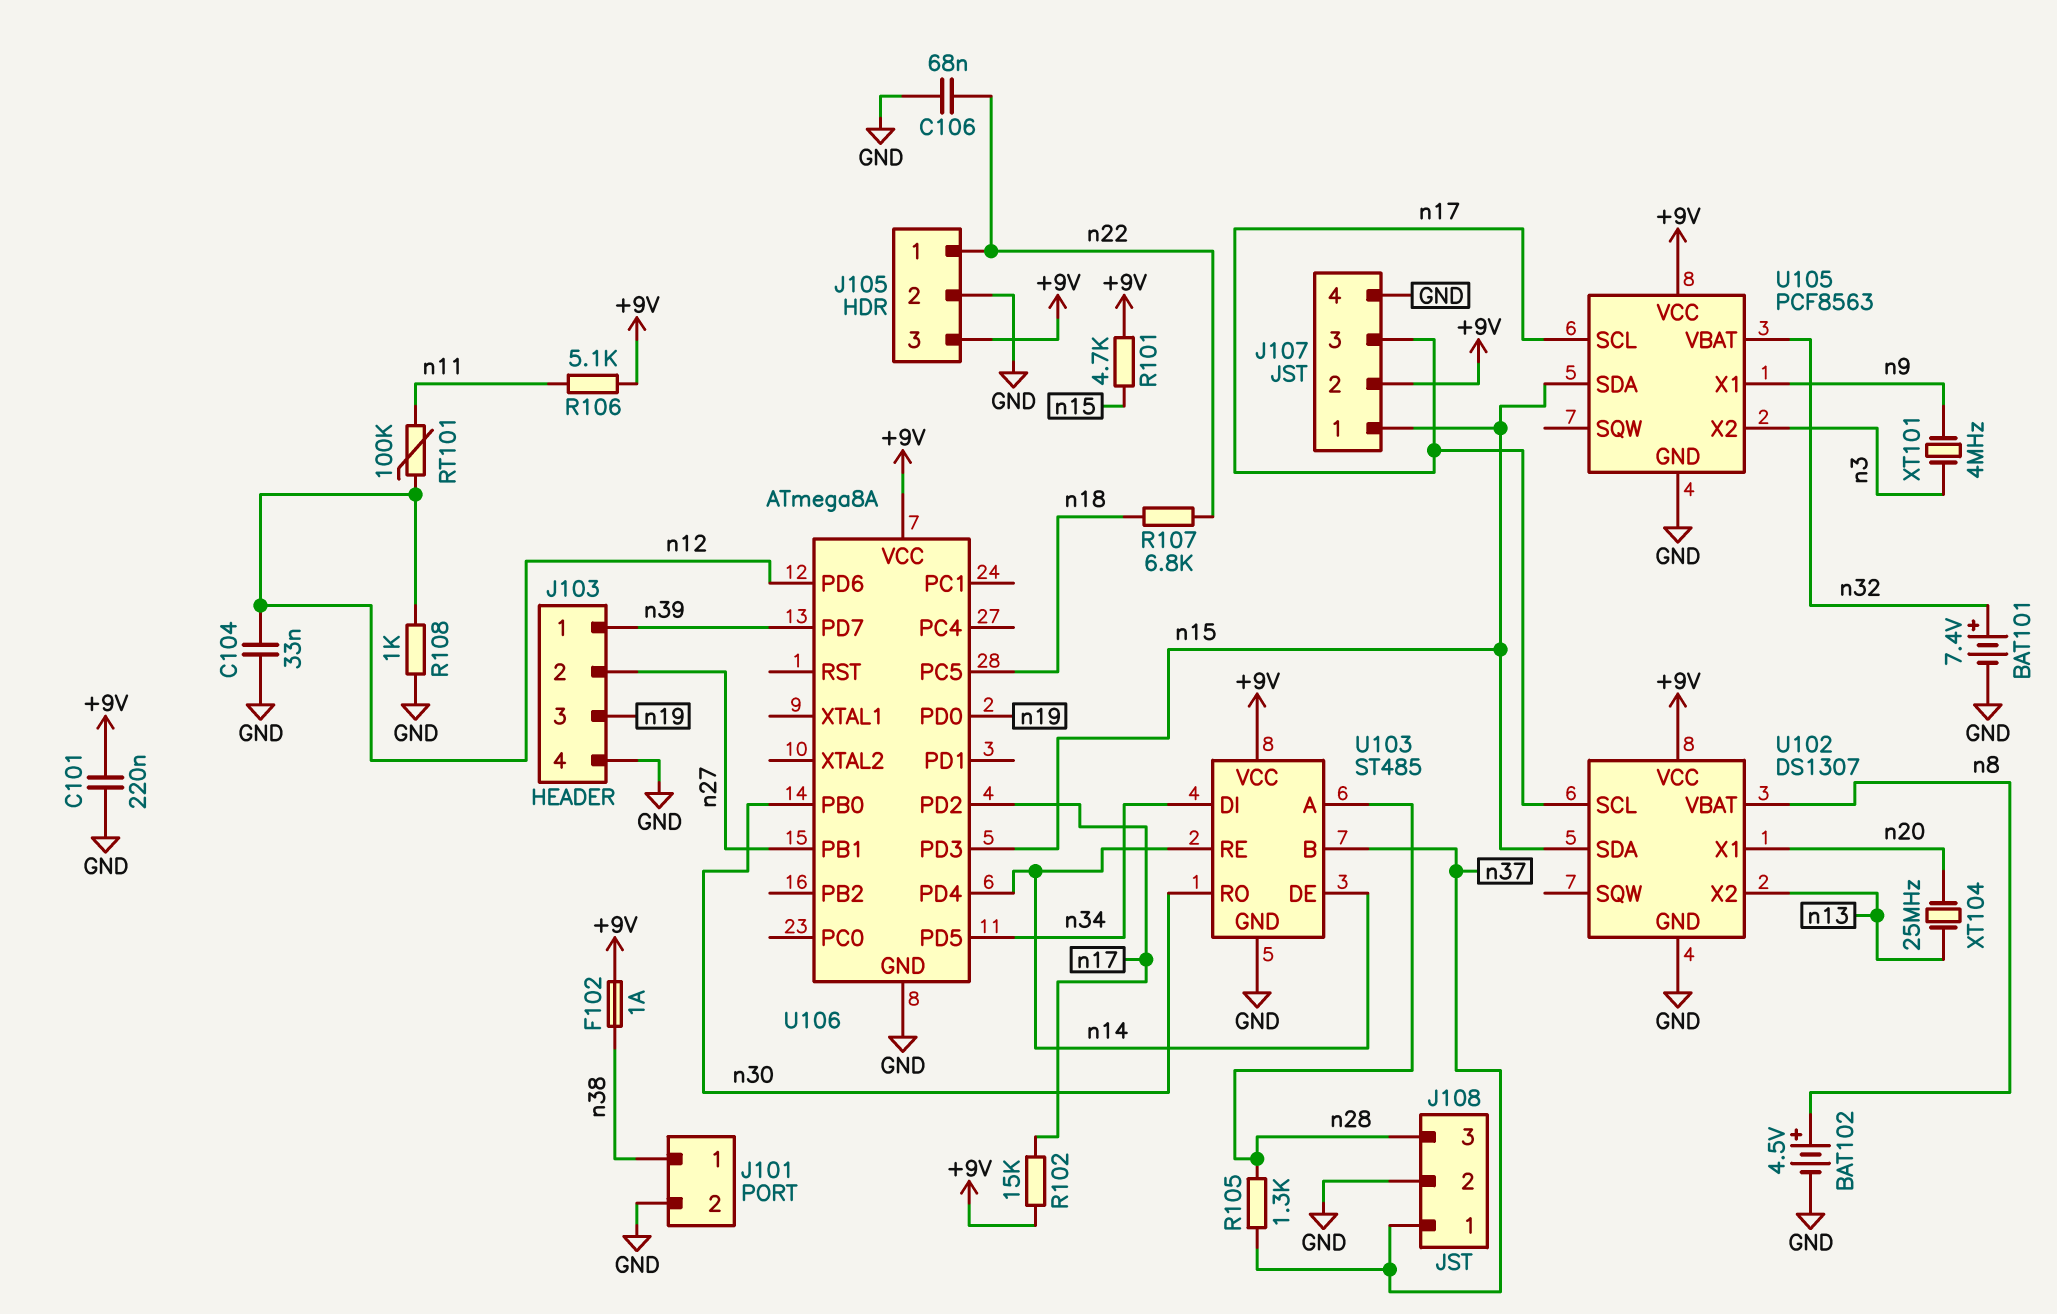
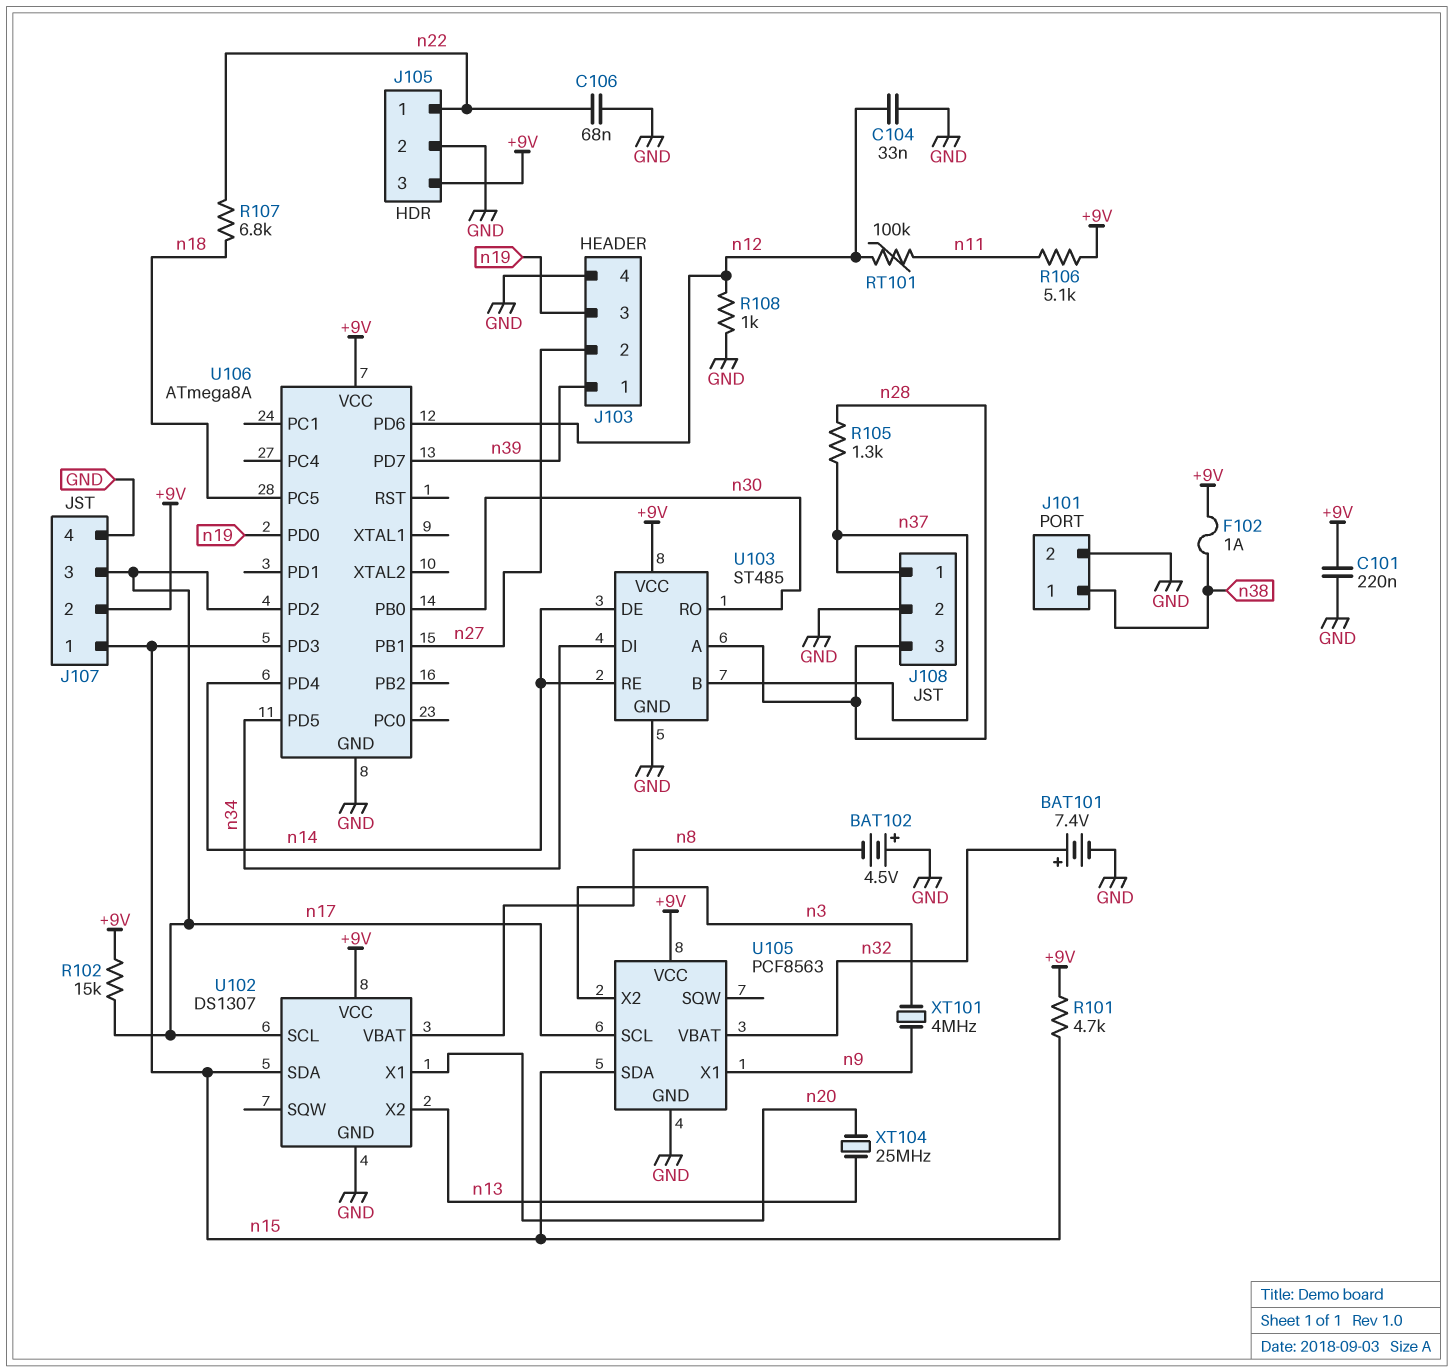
BAT102: 4.5V (plus n8, minus GND) -> 4.5V (plus GND, minus n8)

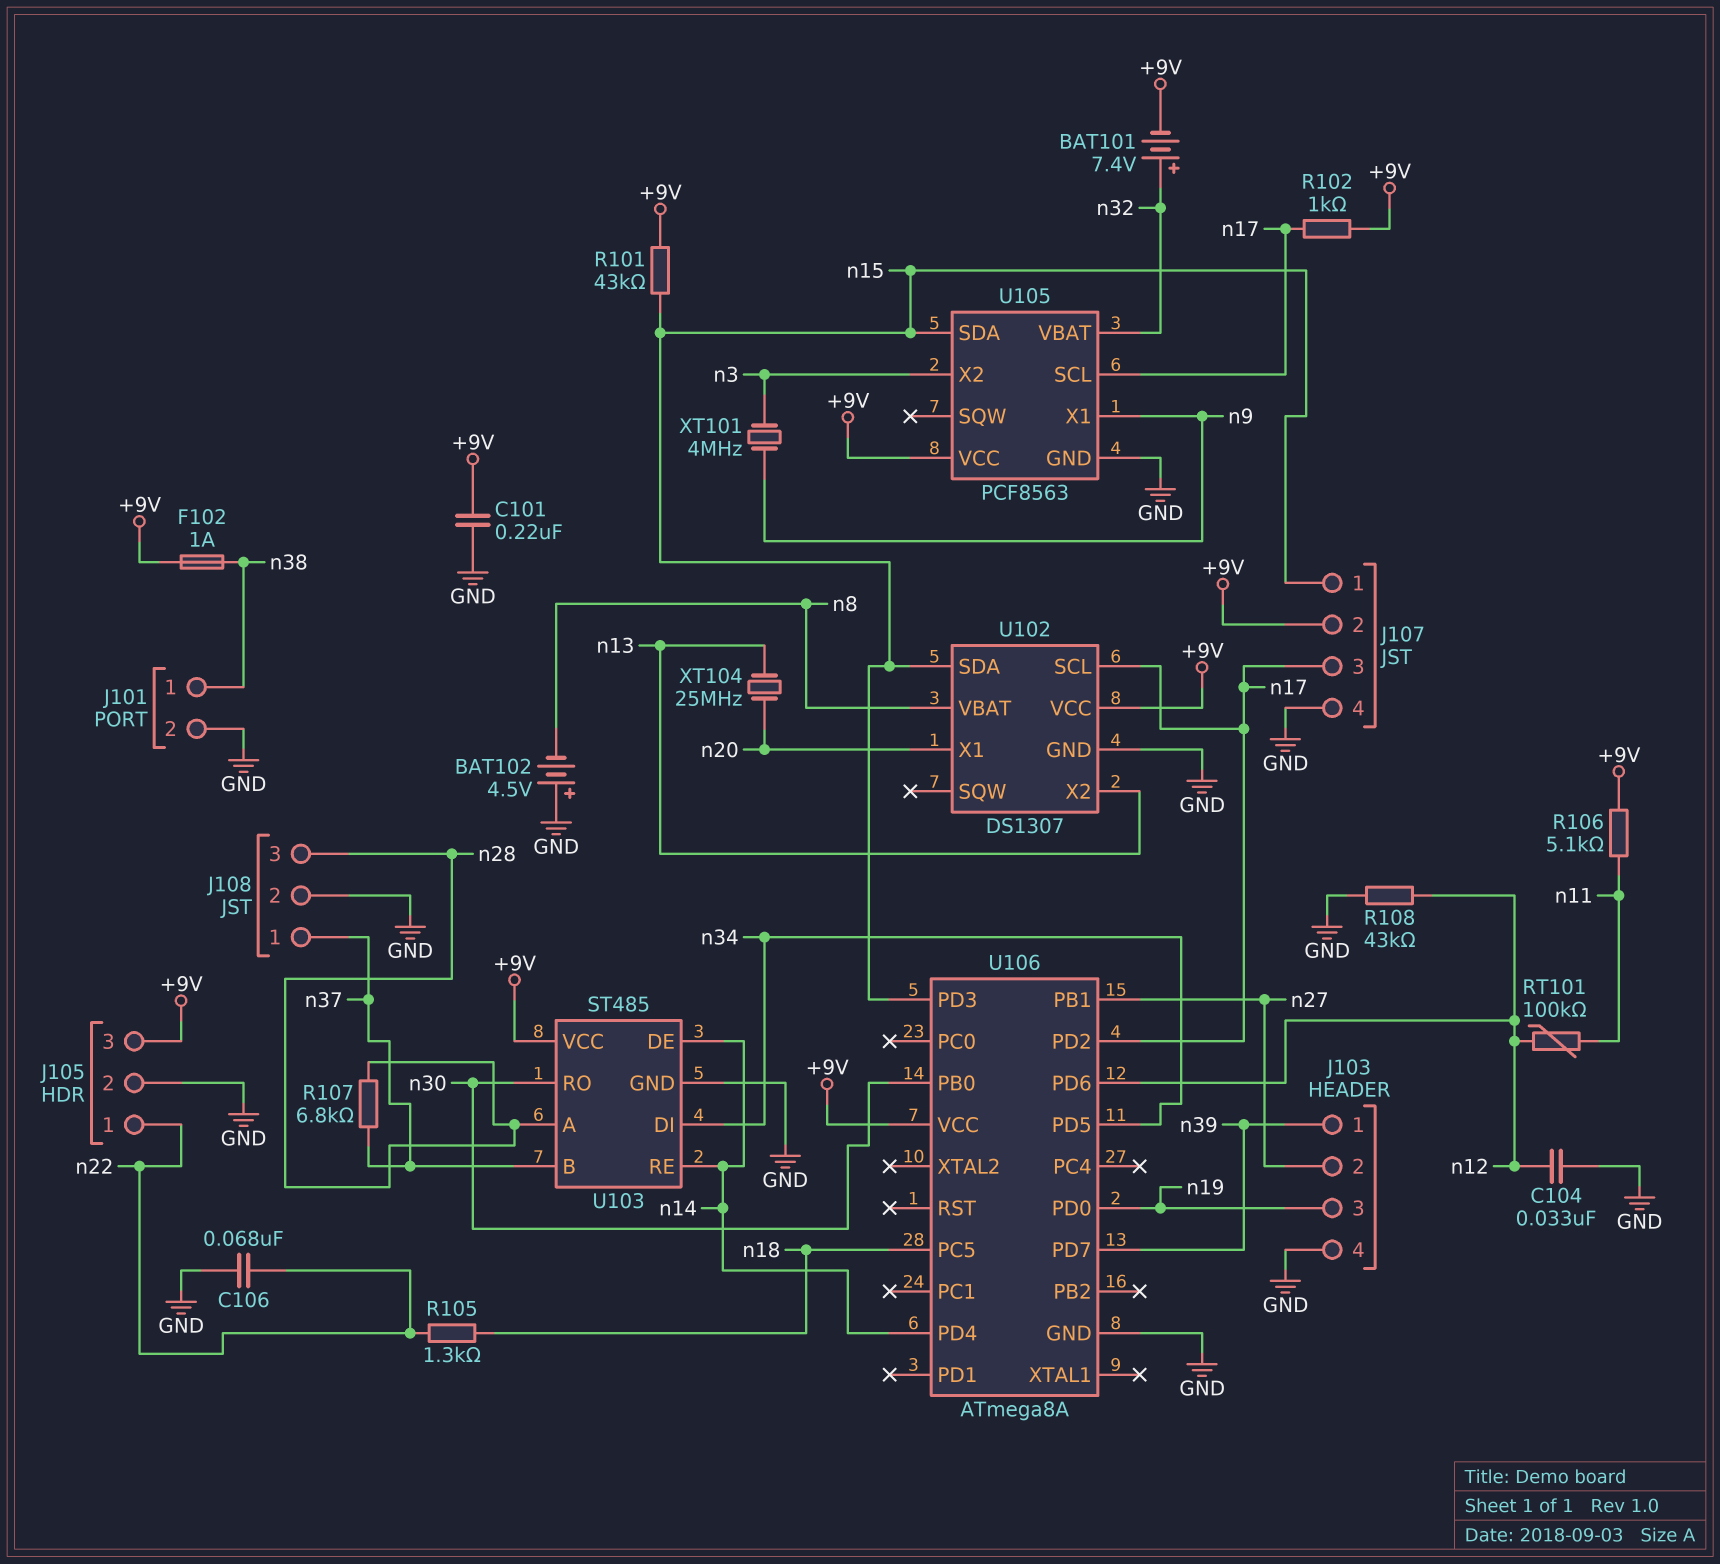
BAT101: 7.4V (plus n32, minus GND) -> 7.4V (plus n32, minus +9V)
R101: 4.7k (+9V, n15) -> 43k (+9V, n15)
R102: 15k (+9V, n17) -> 1k (+9V, n17)
R105: 1.3k (n28, n37) -> 1.3k (n18, n22)
R107: 6.8k (n18, n22) -> 6.8k (n28, n37)
R108: 1k (GND, n12) -> 43k (GND, n12)

